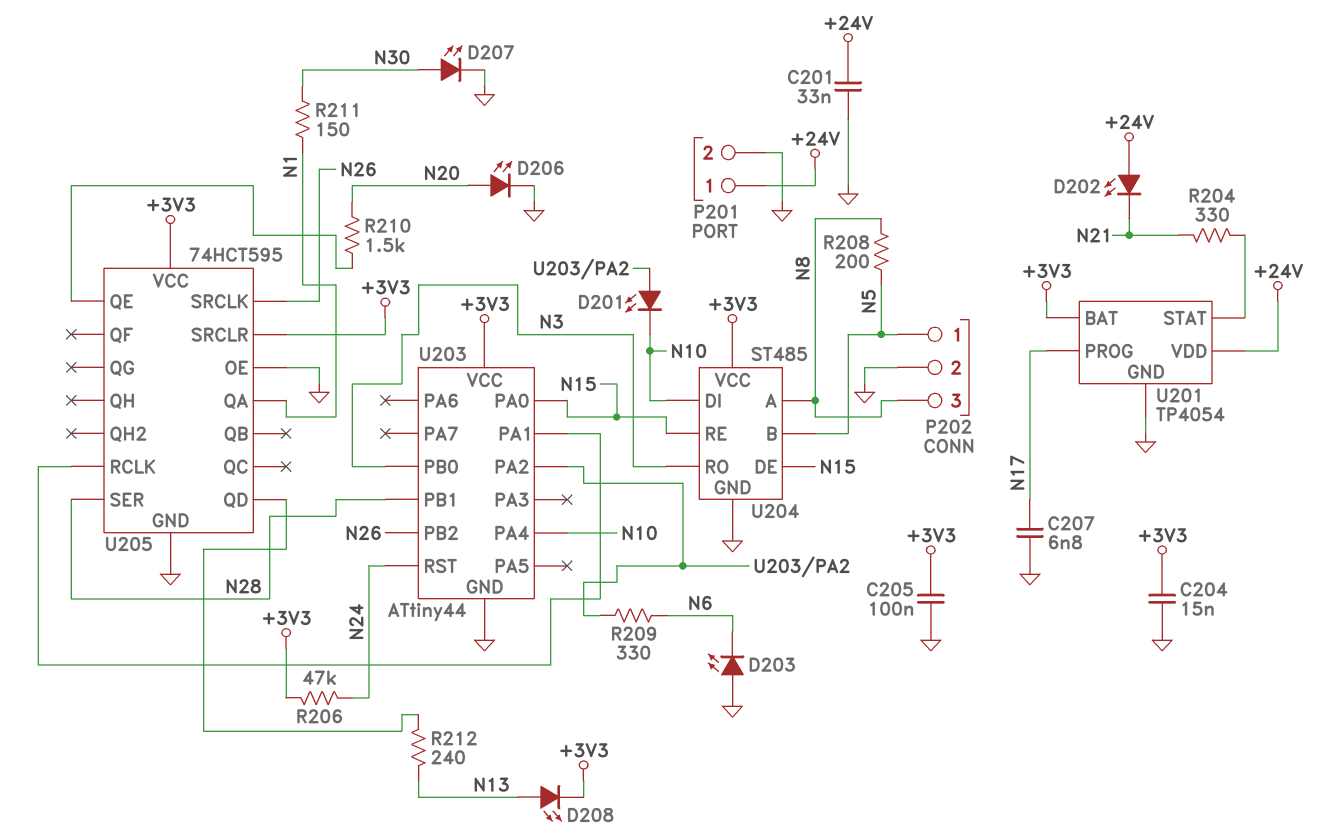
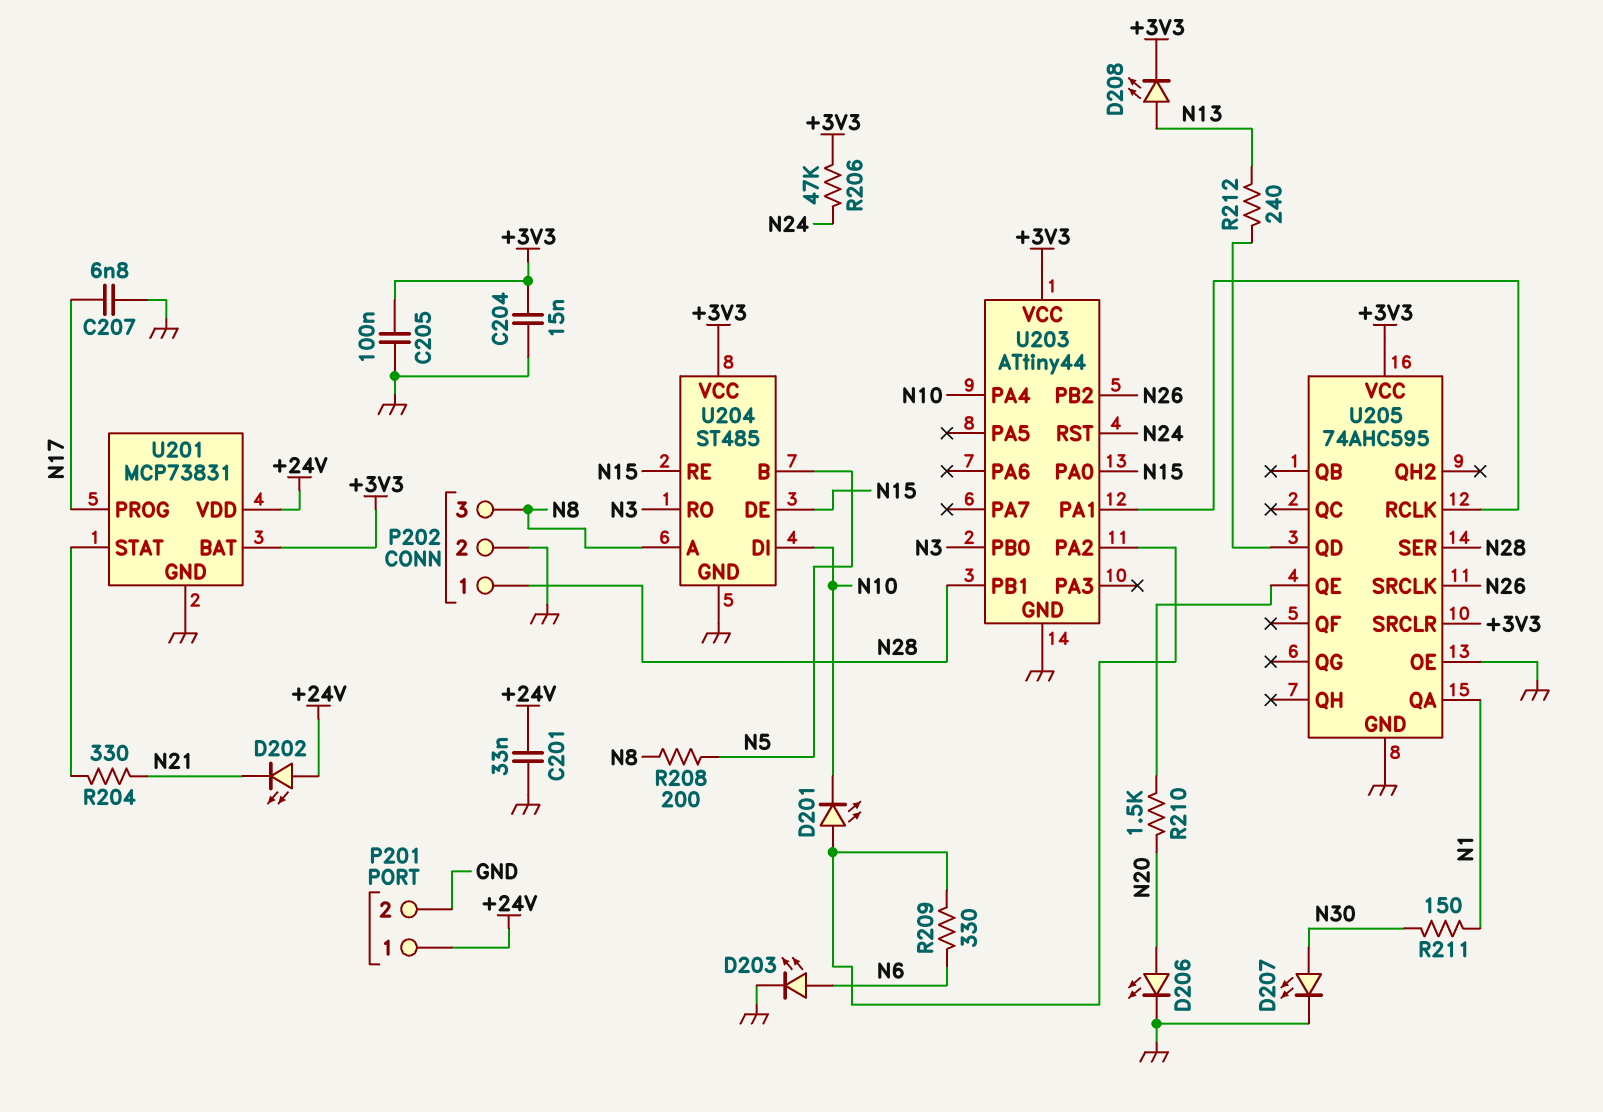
D203: LED (A GND, K N6) -> LED (A N6, K GND)
P202 pin 1: N5 -> N28
U201: TP4054 -> MCP73831
U205: 74HCT595 -> 74AHC595

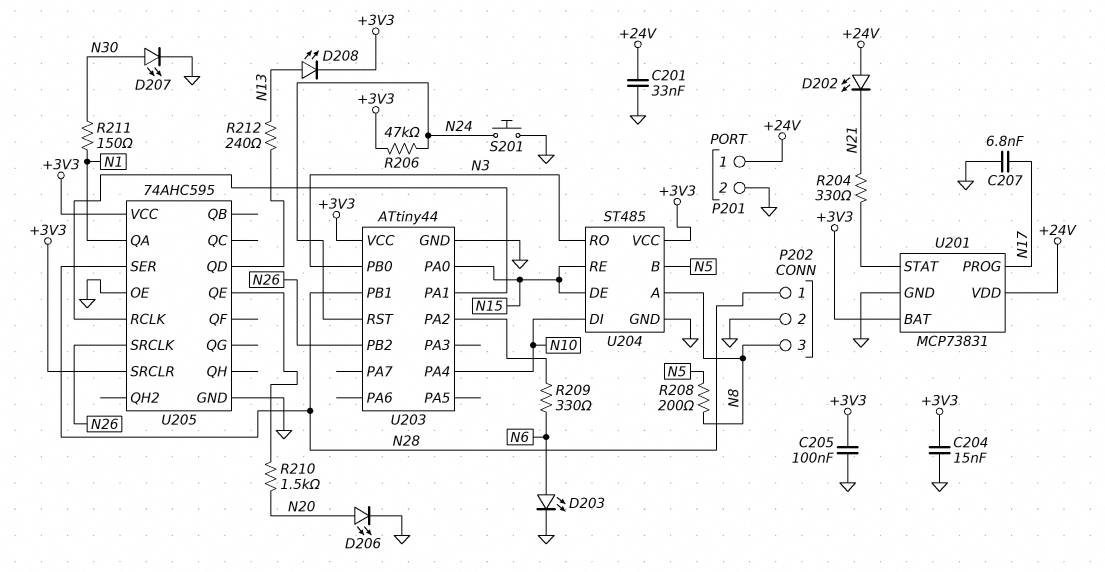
D201: LED (A U203/PA2, K N10) -> none
S201: none -> button (GND, N24)

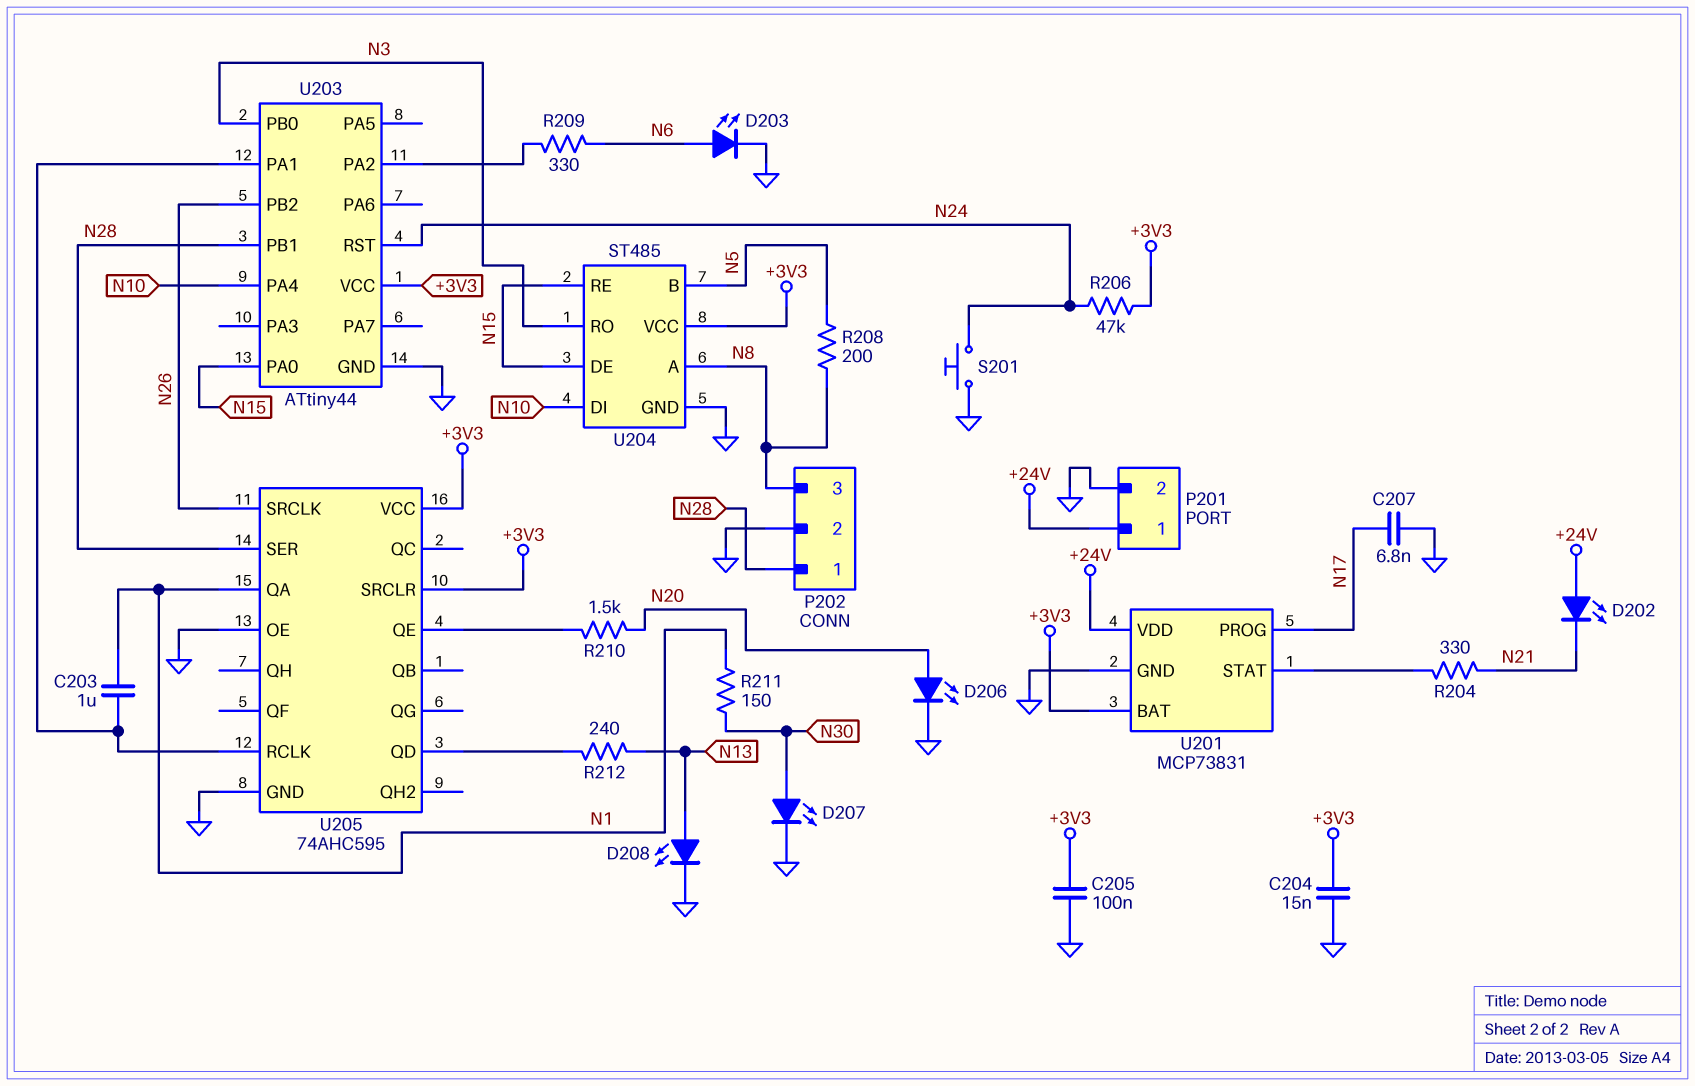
C201: 33nF (+24V, GND) -> none
C203: none -> 1uF (N1, U203/PA1)
D208: LED (A N13, K +3V3) -> LED (A N13, K GND)

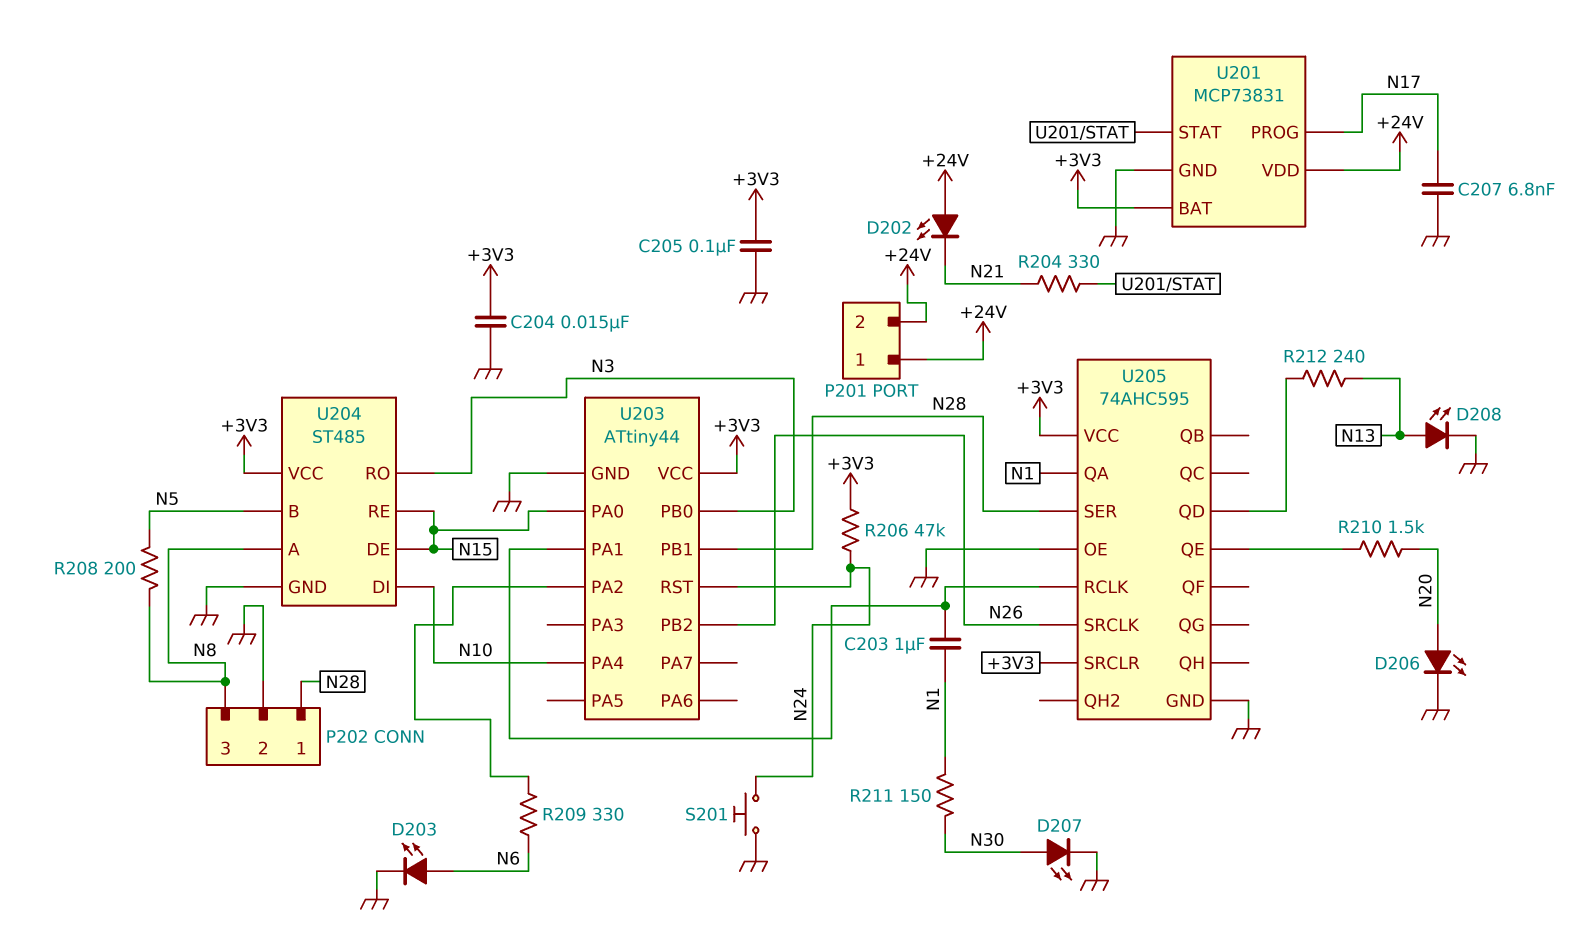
P201 pin 2: GND -> +24V

